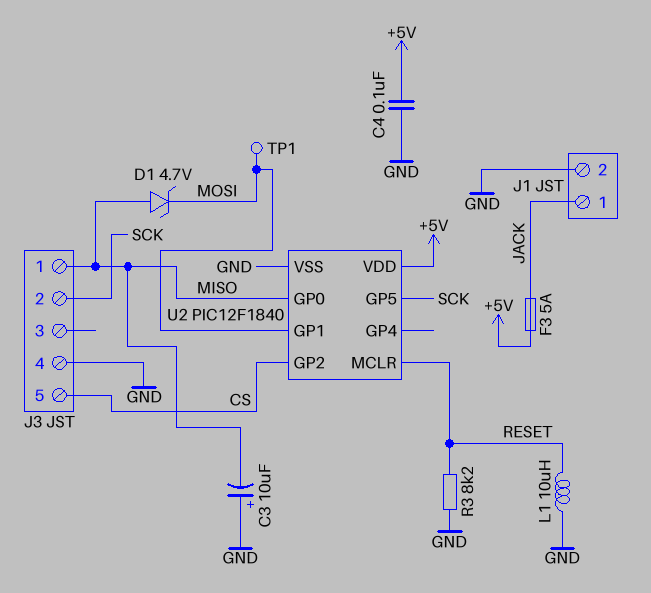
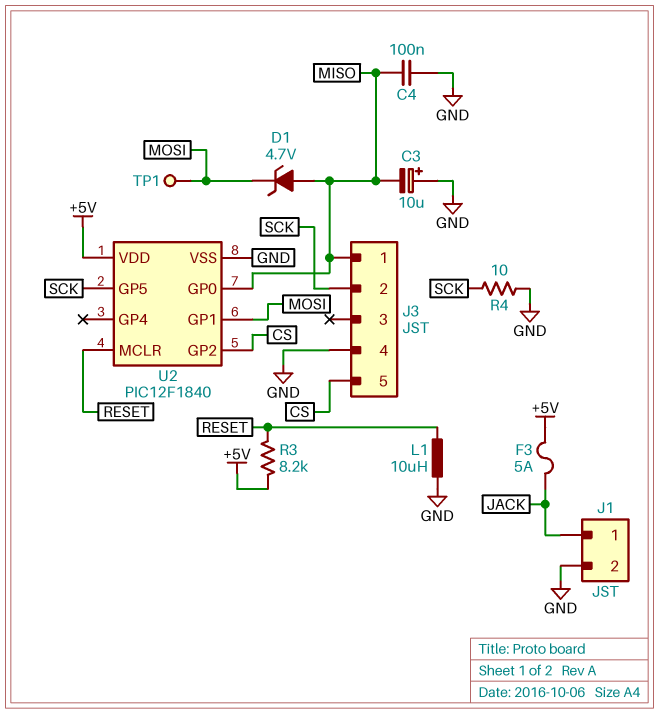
C4: 100nF (+5V, GND) -> 100nF (GND, MISO)
R3: 8.2k (GND, RESET) -> 8.2k (+5V, RESET)
R4: none -> 10 (GND, SCK)

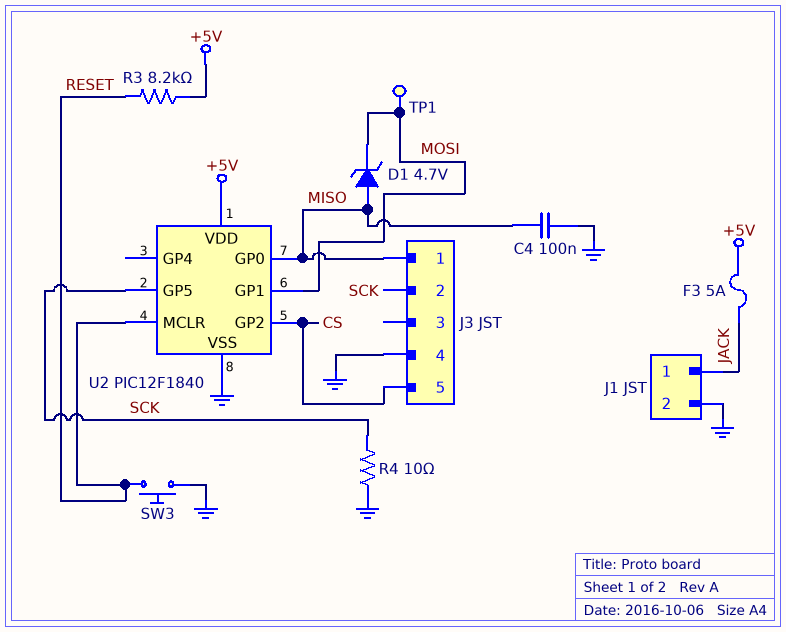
C3: 10uF (plus GND, minus MISO) -> none
L1: 10uH (GND, RESET) -> none
SW3: none -> button (GND, RESET)

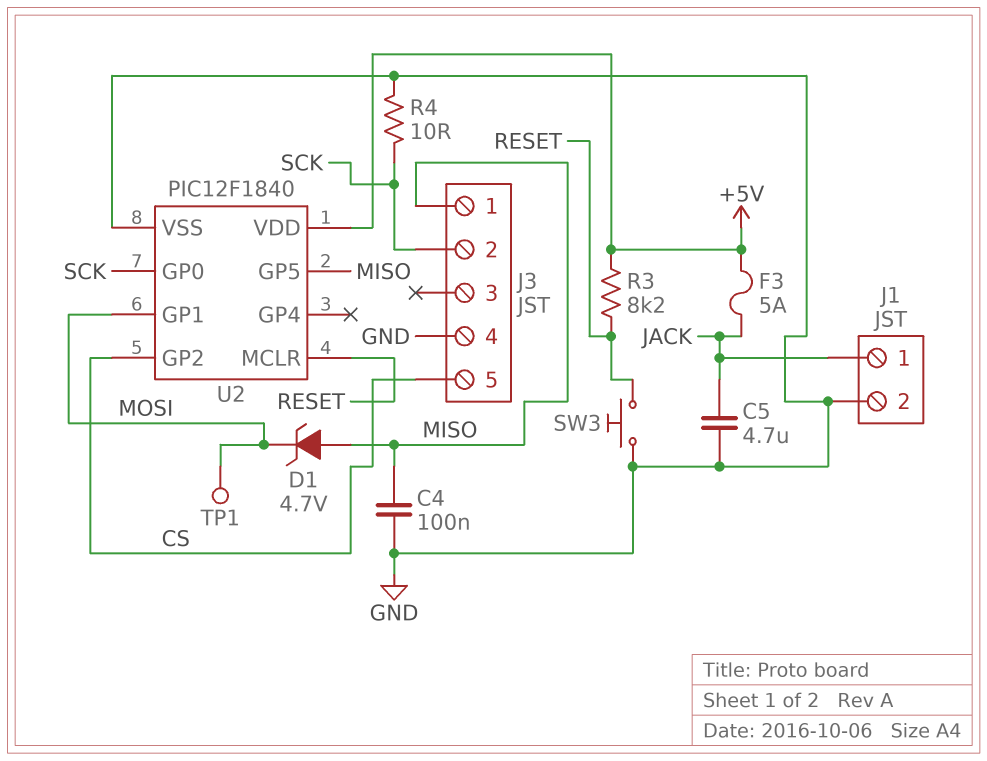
C5: none -> 4.7uF (GND, JACK)
U2 pin GP0: MISO -> SCK
U2 pin GP5: SCK -> MISO

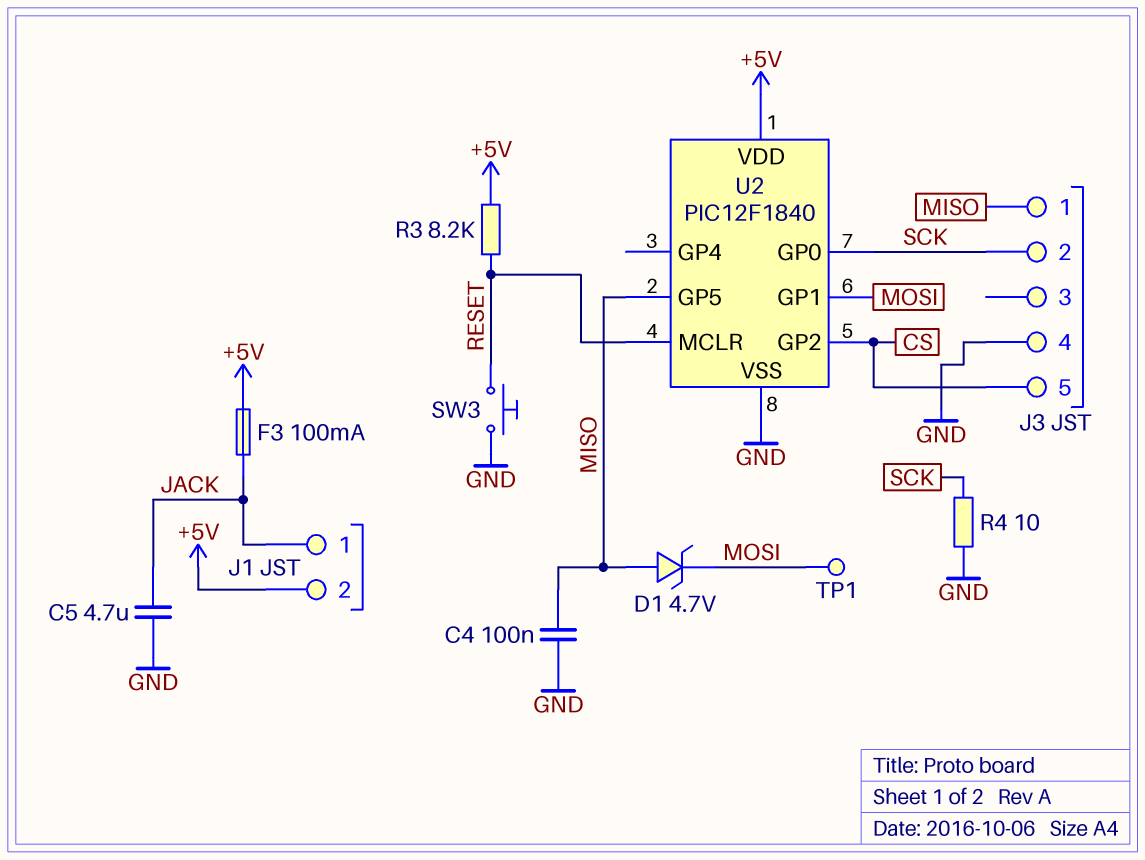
F3: 5A (+5V, JACK) -> 100mA (+5V, JACK)
J1 pin 2: GND -> +5V

